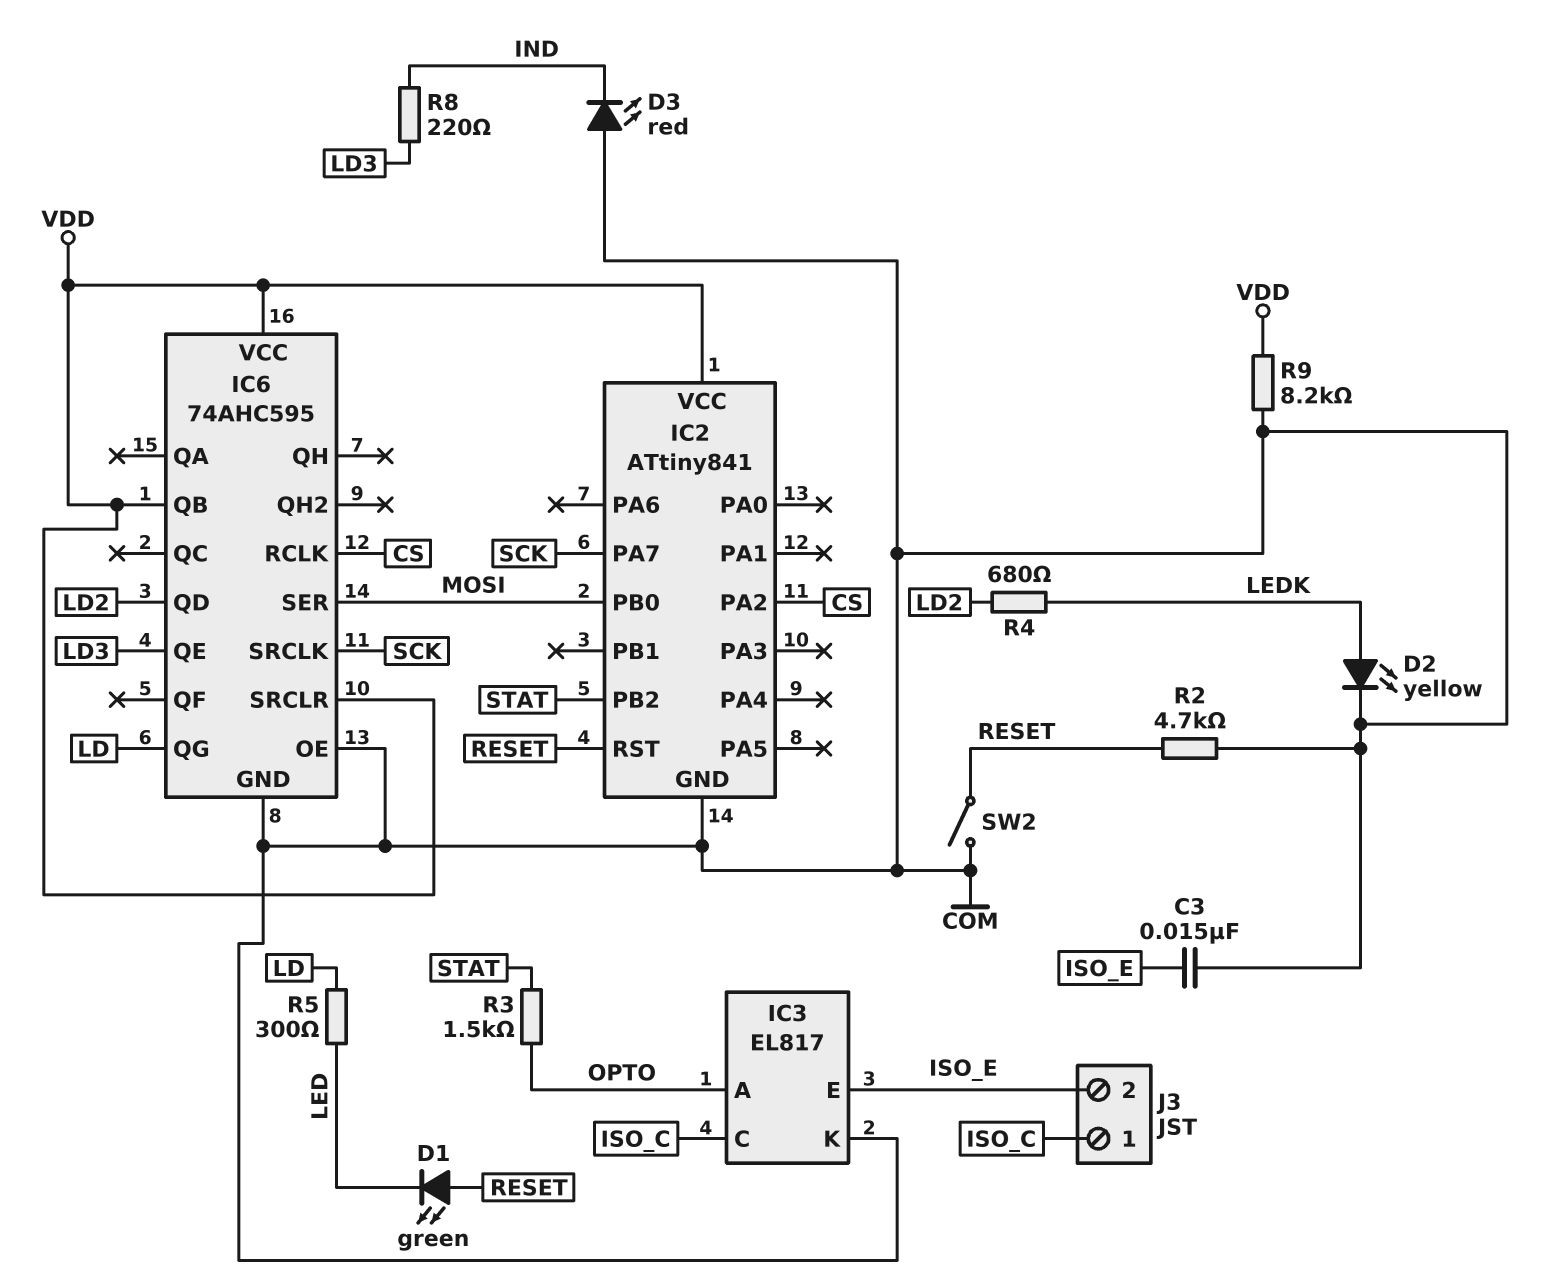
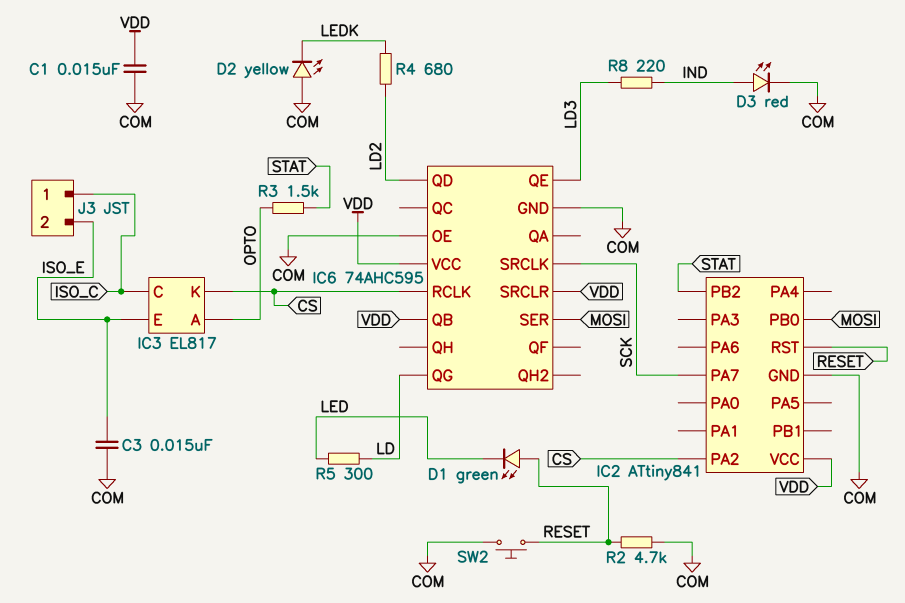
C1: none -> 15nF (COM, VDD)
D2: LED yellow (A LEDK, K COM) -> LED yellow (A COM, K LEDK)
D3: LED red (A COM, K IND) -> LED red (A IND, K COM)
IC3 pin K: COM -> CS
R9: 8.2k (COM, VDD) -> none
SW2: switch (COM, RESET) -> button (COM, RESET)

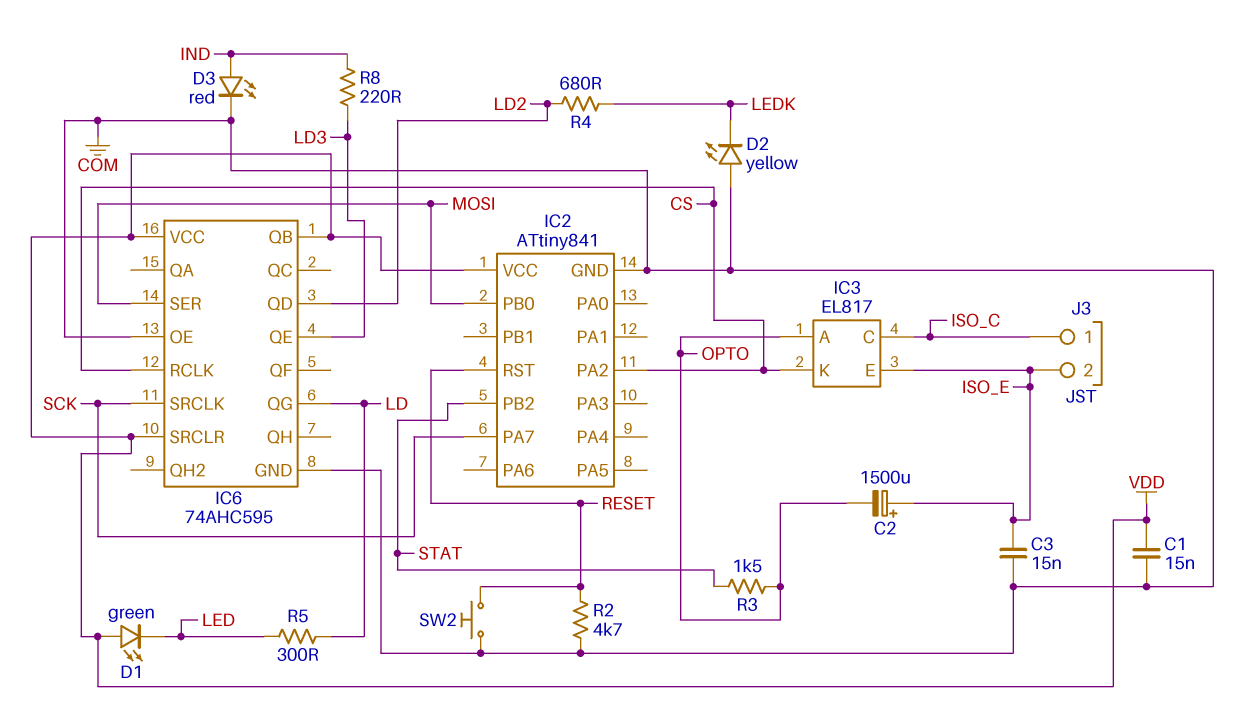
C2: none -> 1500uF (plus ISO_E, minus OPTO)
D1: LED green (A RESET, K LED) -> LED green (A VDD, K LED)

